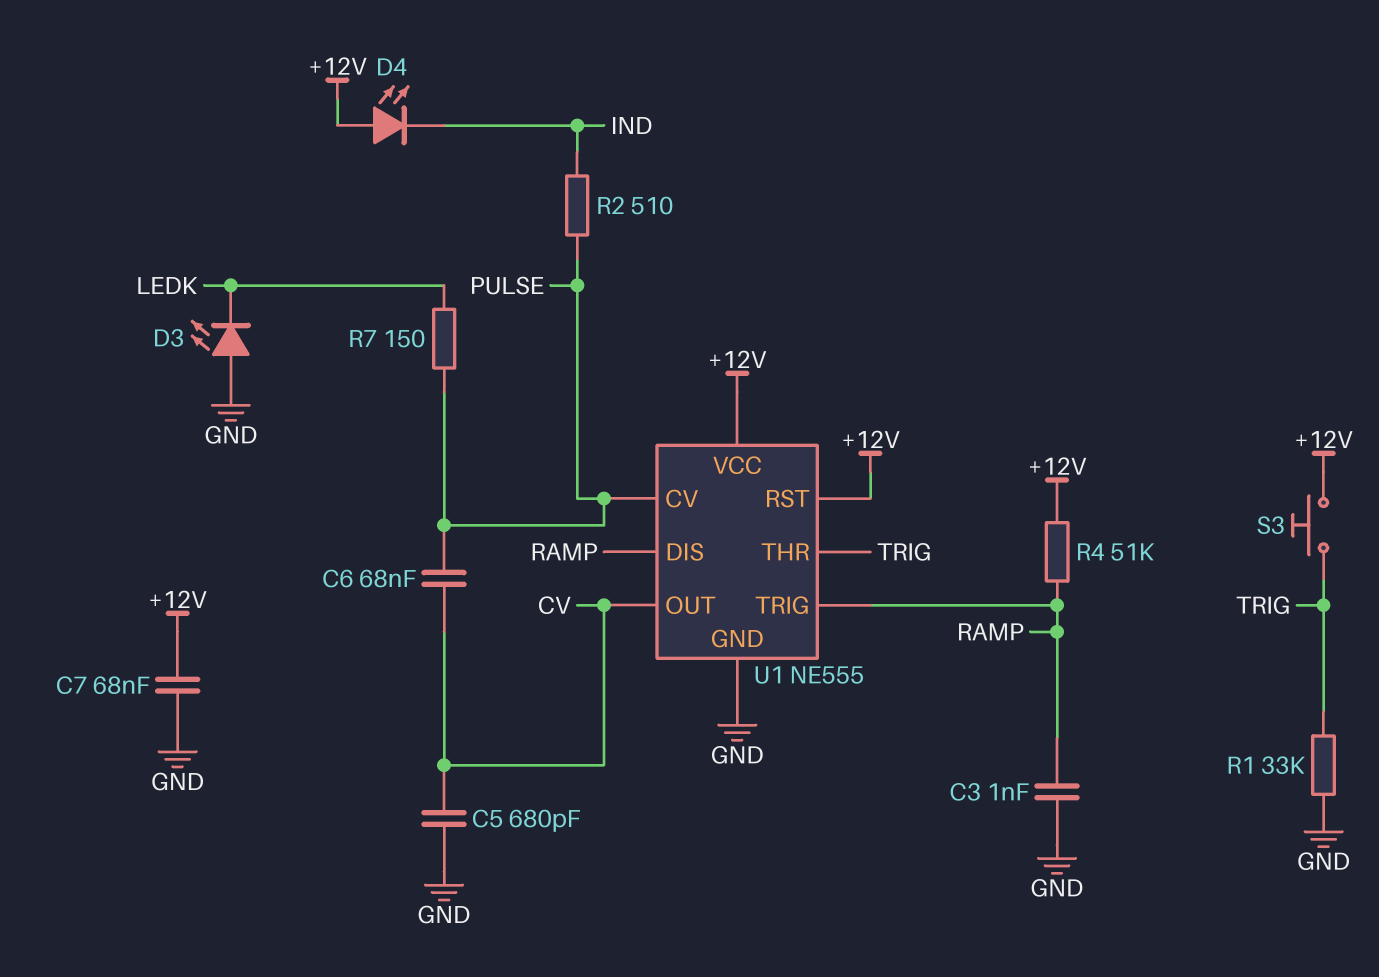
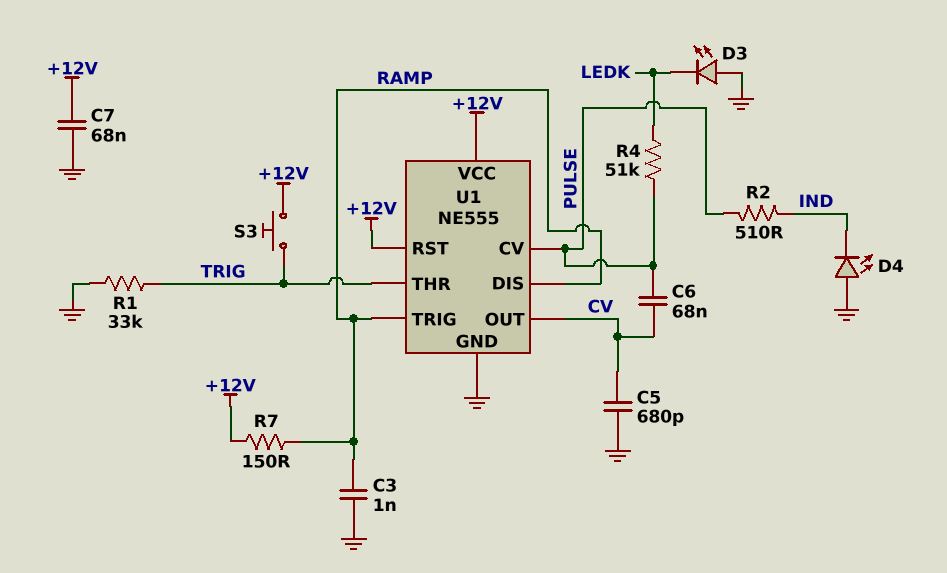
D4: LED (A +12V, K IND) -> LED (A GND, K IND)
R4: 51k (+12V, RAMP) -> 51k (LEDK, PULSE)
R7: 150 (LEDK, PULSE) -> 150 (+12V, RAMP)

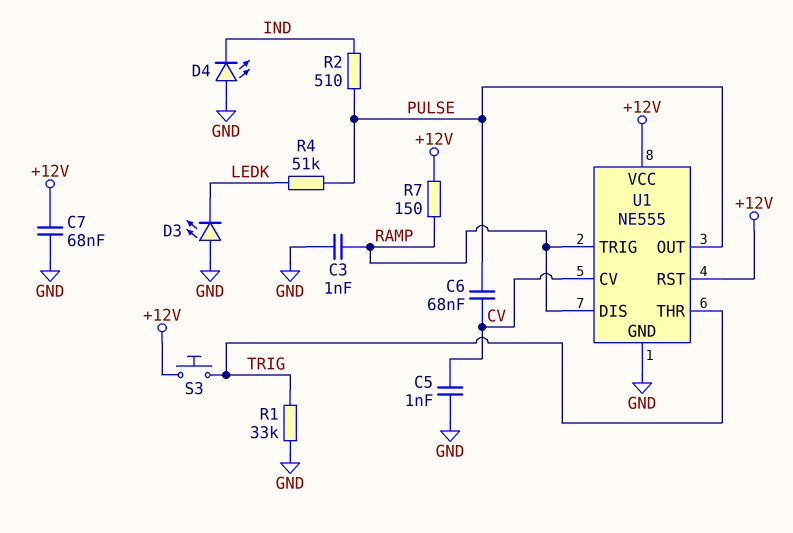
C5: 680pF (CV, GND) -> 1nF (CV, GND)
U1 pin CV: PULSE -> CV
U1 pin OUT: CV -> PULSE

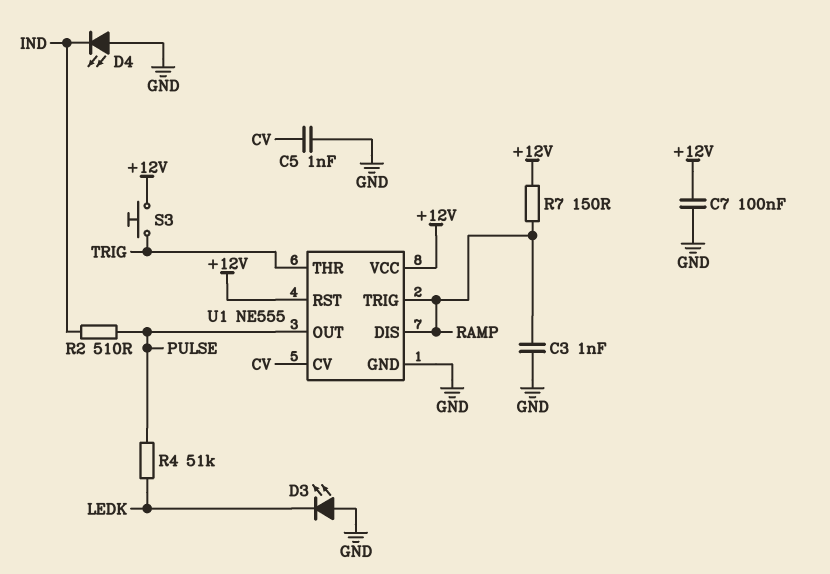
C6: 68nF (CV, PULSE) -> none
C7: 68nF (+12V, GND) -> 100nF (+12V, GND)
R1: 33k (GND, TRIG) -> none

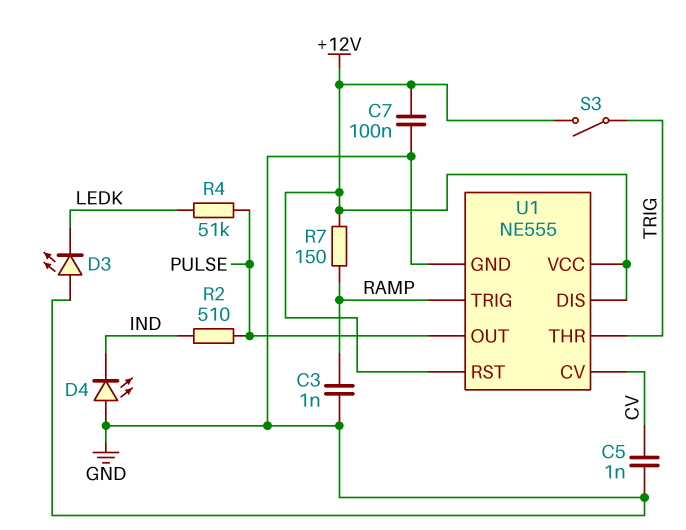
S3: button (+12V, TRIG) -> switch (+12V, TRIG)
U1 pin DIS: RAMP -> +12V

